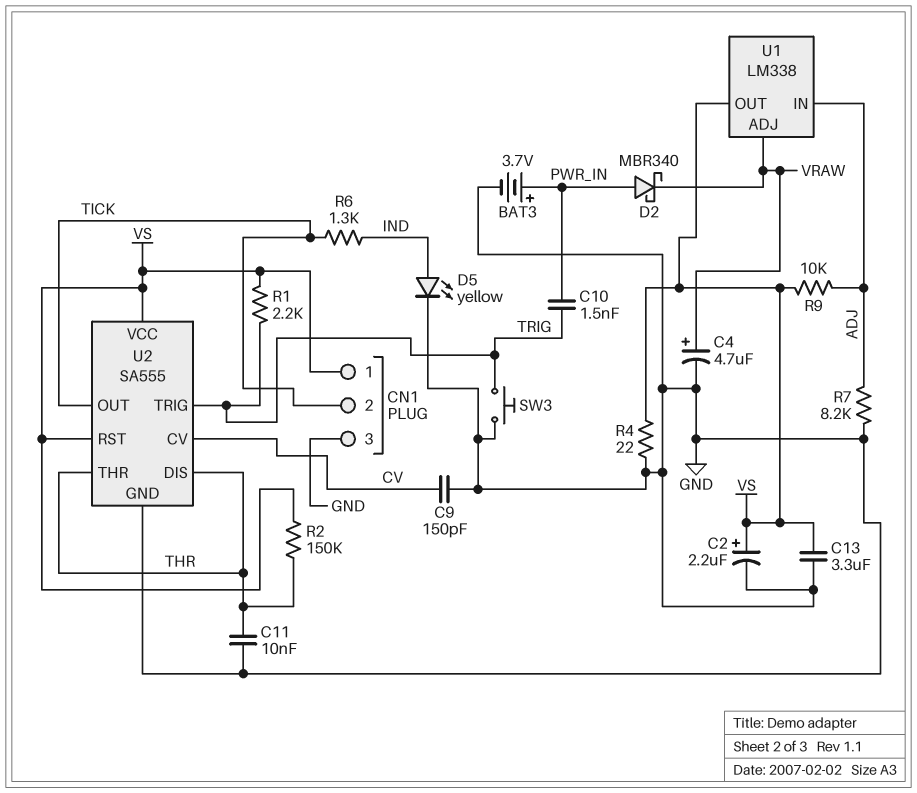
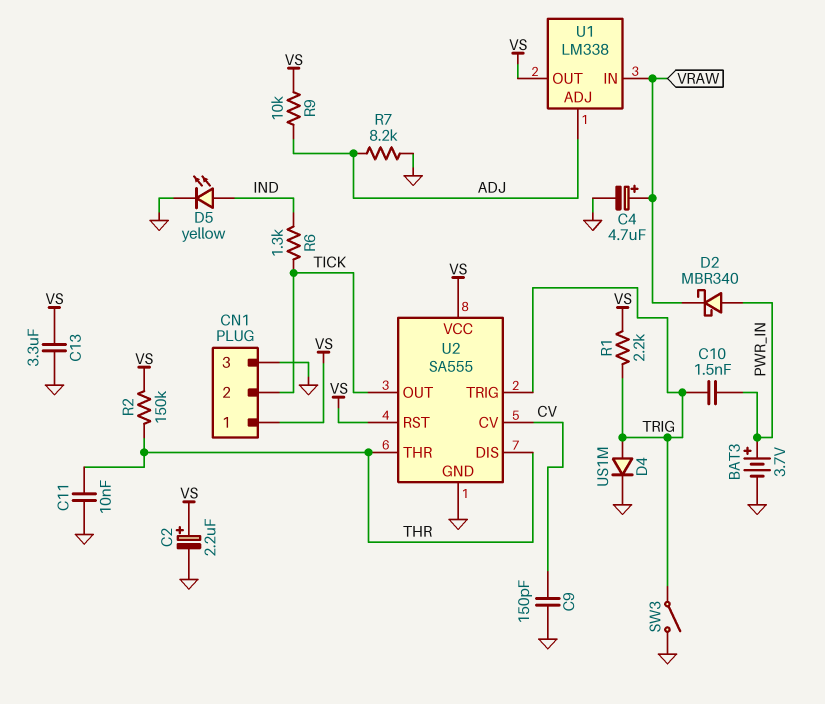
D4: none -> diode US1M (A TRIG, K GND)
R4: 22 (GND, VS) -> none
SW3: button (GND, TRIG) -> switch (GND, TRIG)
U1 pin ADJ: VRAW -> ADJ
U1 pin IN: ADJ -> VRAW

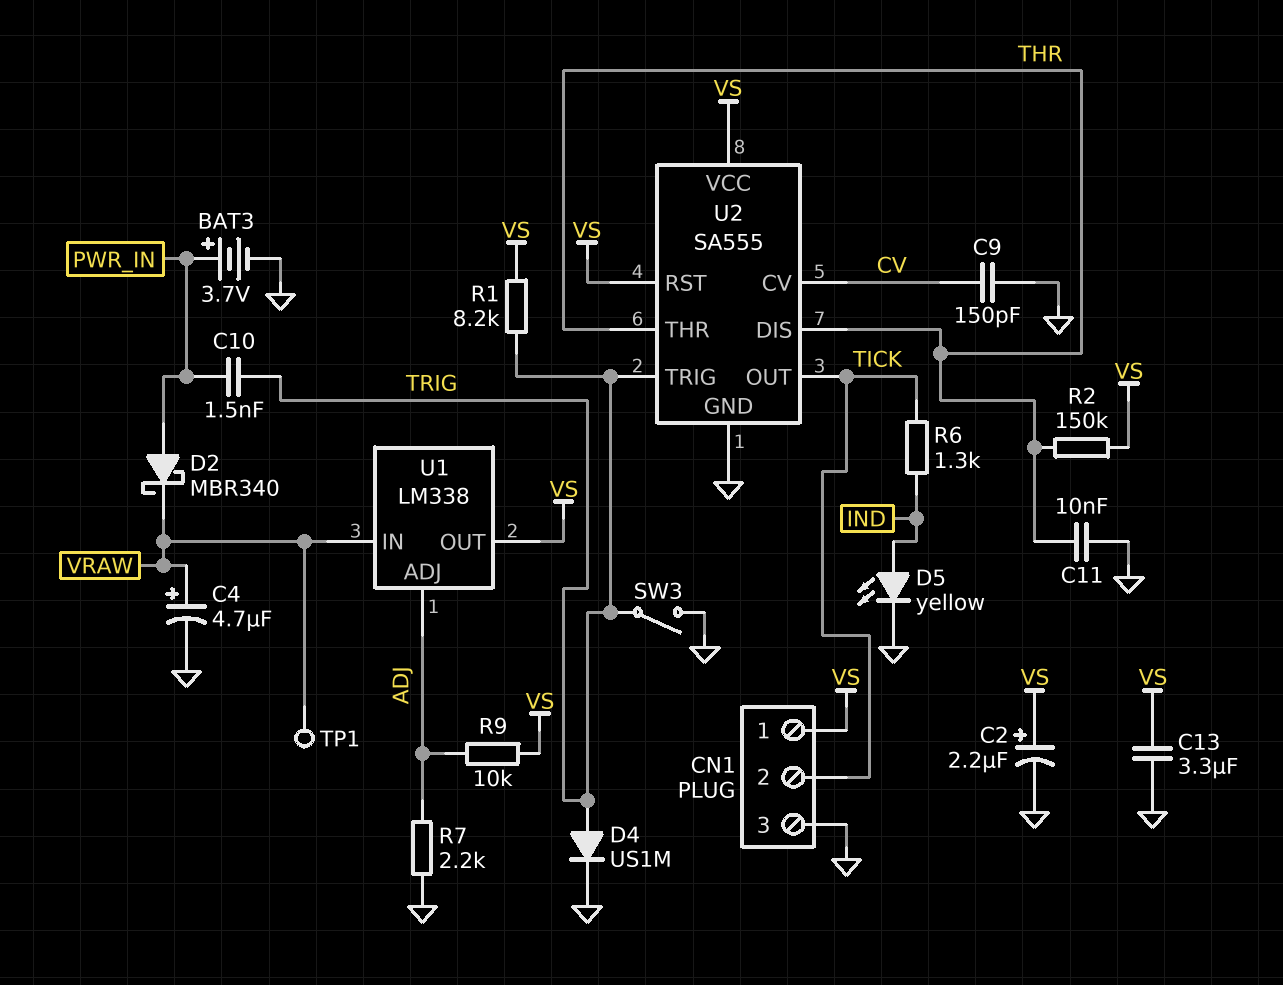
R1: 2.2k (TRIG, VS) -> 8.2k (TRIG, VS)
R7: 8.2k (ADJ, GND) -> 2.2k (ADJ, GND)
TP1: none -> test point (VRAW)

